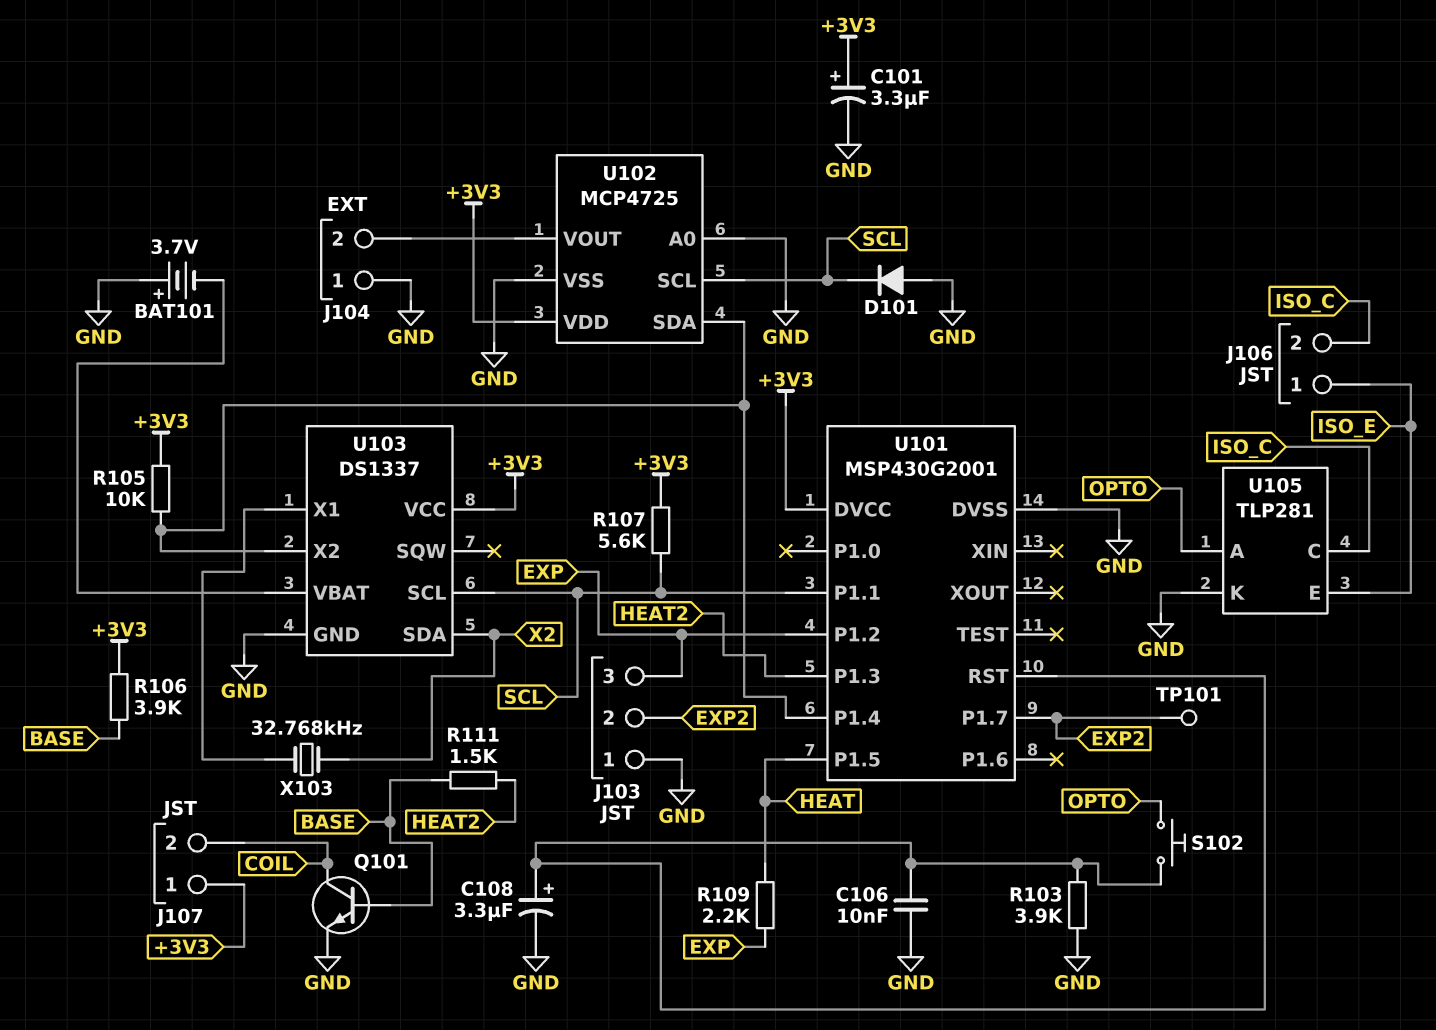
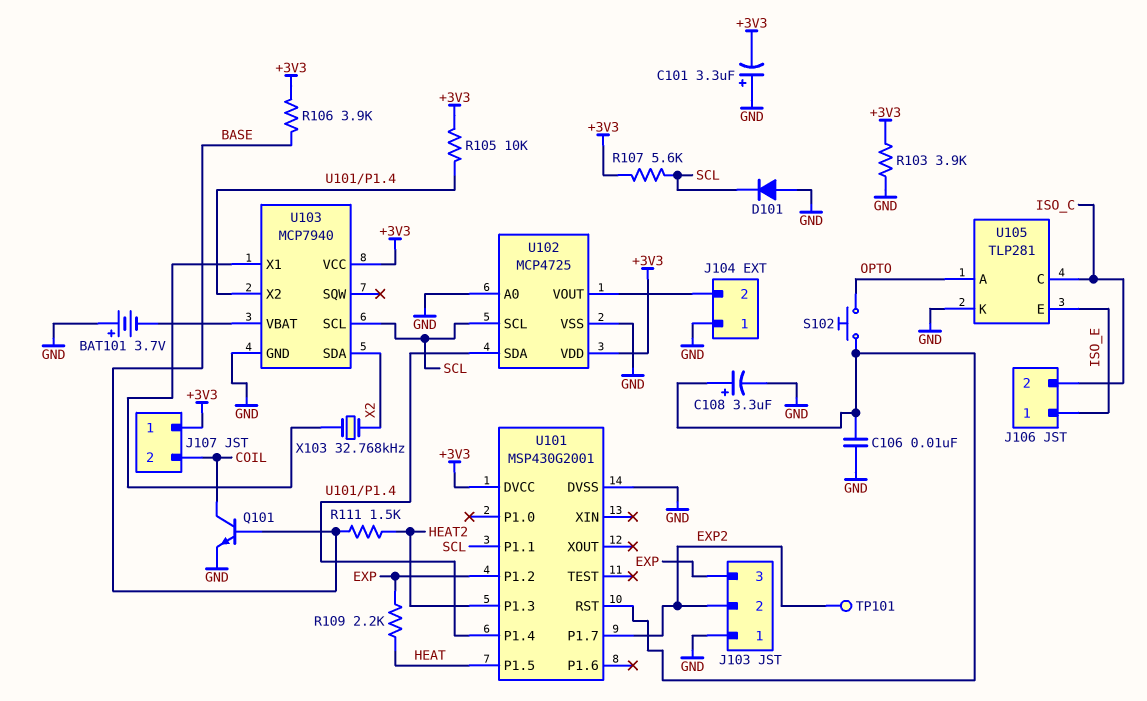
C101: 3.3uF (plus +3V3, minus GND) -> 3.3uF (plus GND, minus +3V3)
R103: 3.9k (GND, U101/RST) -> 3.9k (+3V3, GND)
U103: DS1337 -> MCP7940

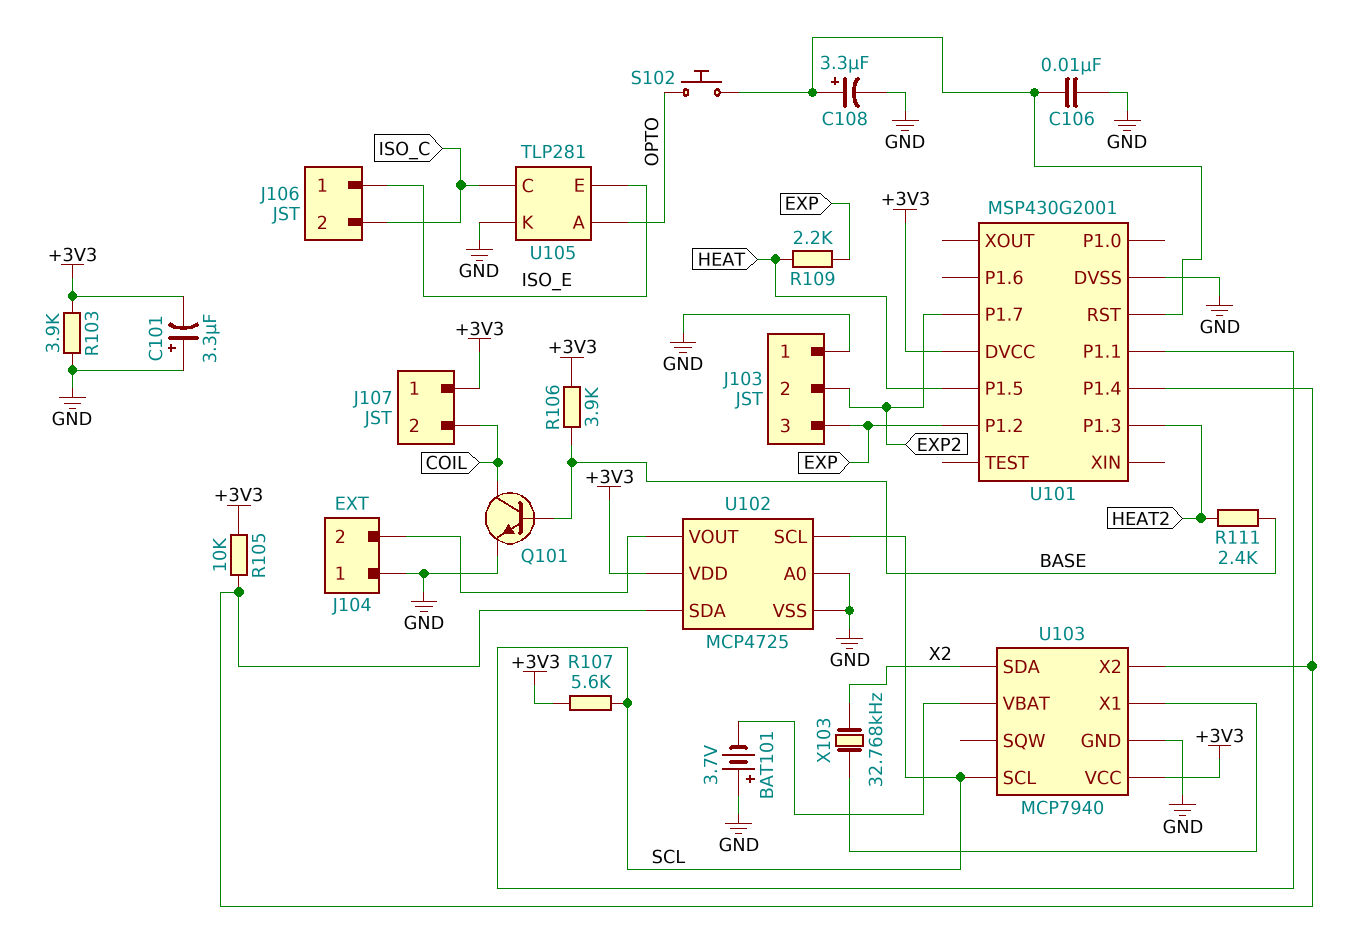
D101: diode (A GND, K SCL) -> none
R111: 1.5k (BASE, HEAT2) -> 2.4k (BASE, HEAT2)
TP101: test point (EXP2) -> none

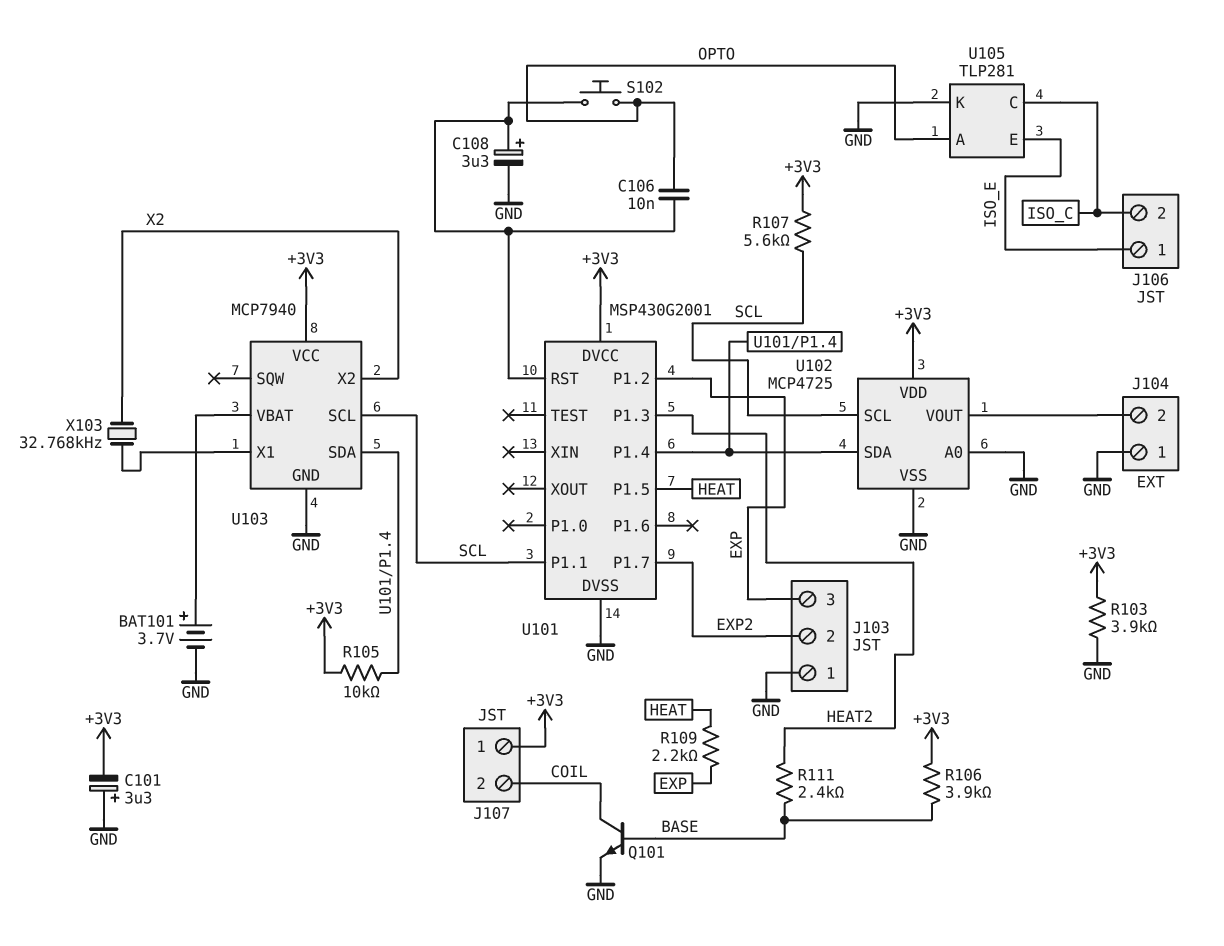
BAT101: 3.7V (plus GND, minus U103/VBAT) -> 3.7V (plus U103/VBAT, minus GND)
C106: 10nF (GND, U101/RST) -> 10nF (OPTO, U101/RST)
U103 pin SDA: X2 -> U101/P1.4
U103 pin X2: U101/P1.4 -> X2

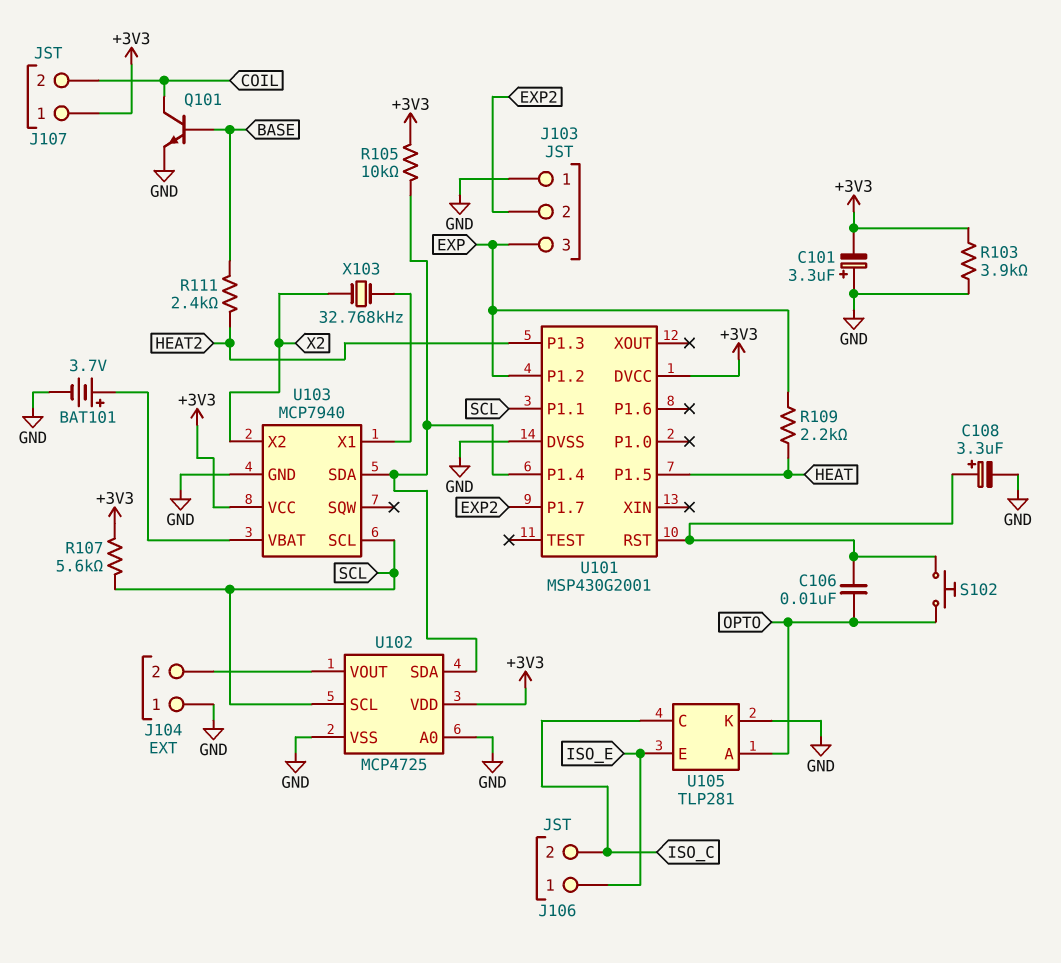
R106: 3.9k (+3V3, BASE) -> none

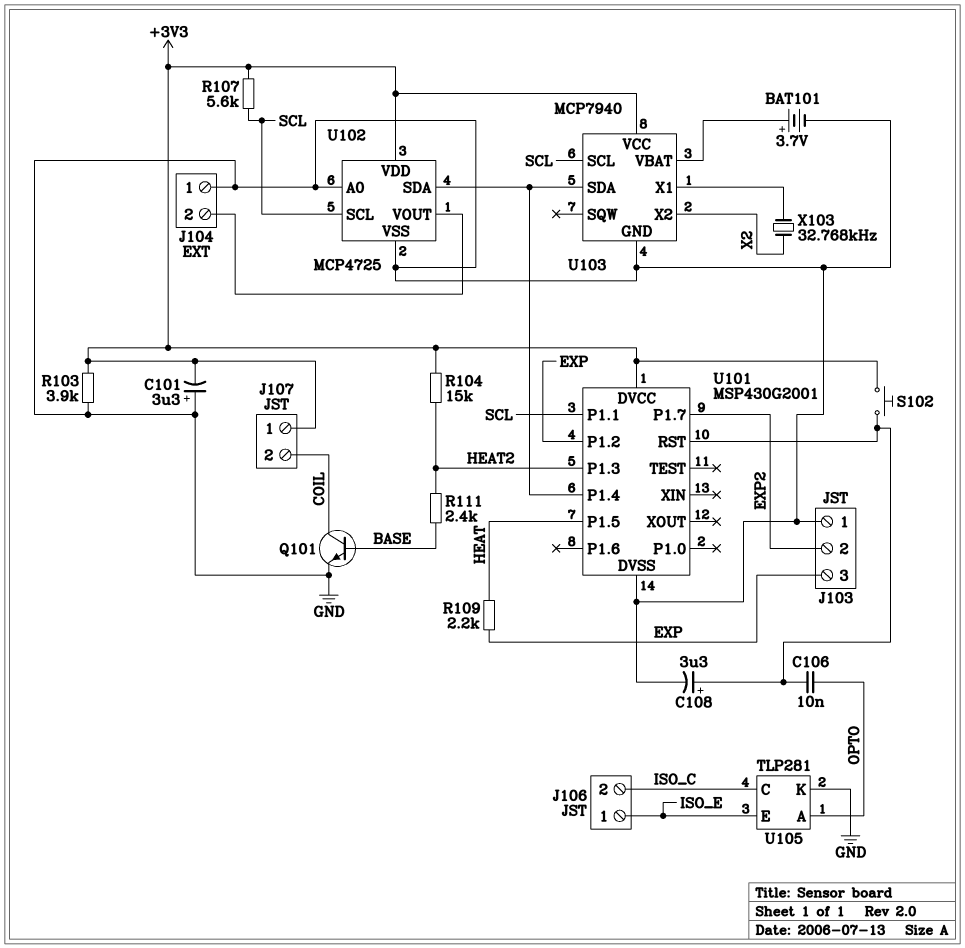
R104: none -> 15k (+3V3, HEAT2)
R105: 10k (+3V3, U101/P1.4) -> none
S102: button (OPTO, U101/RST) -> button (+3V3, U101/RST)

